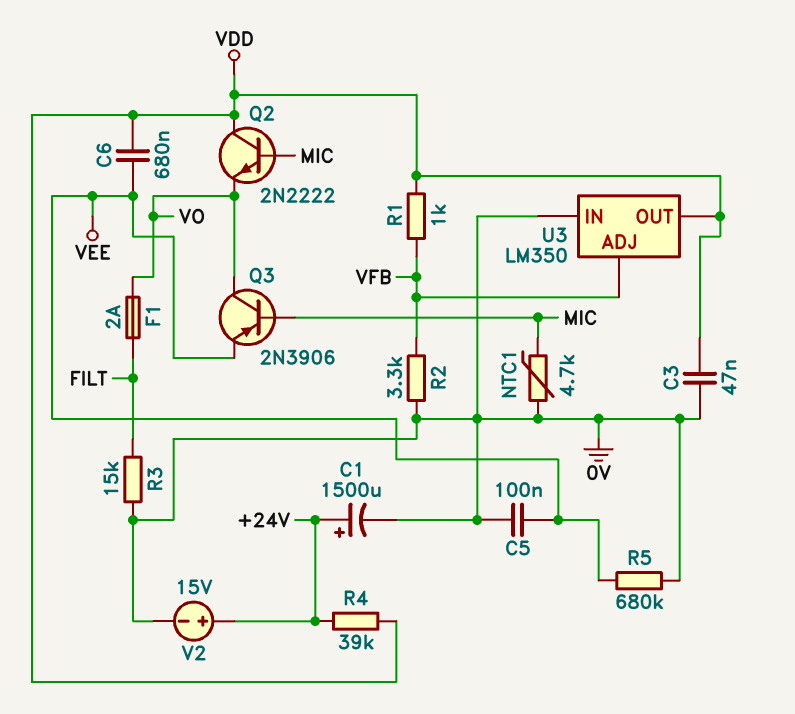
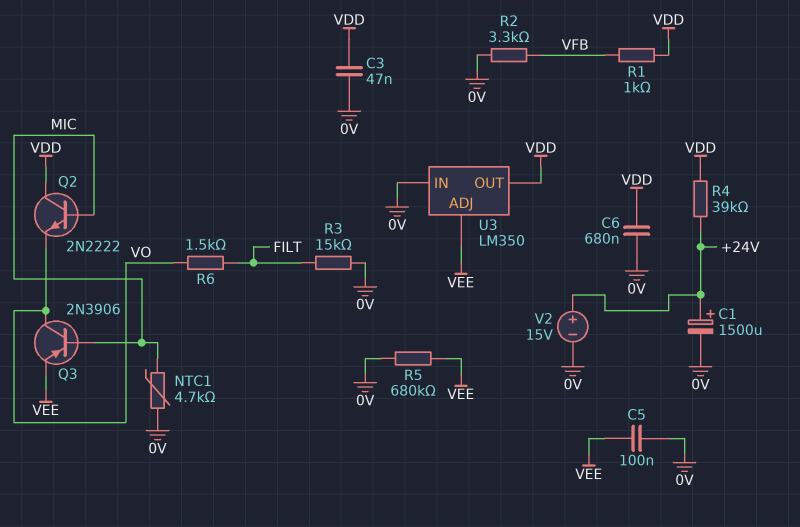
C6: 680nF (VDD, VEE) -> 680nF (0V, VDD)
F1: 2A (FILT, VO) -> none
R6: none -> 1.5k (FILT, VO)
U3 pin ADJ: VFB -> VEE

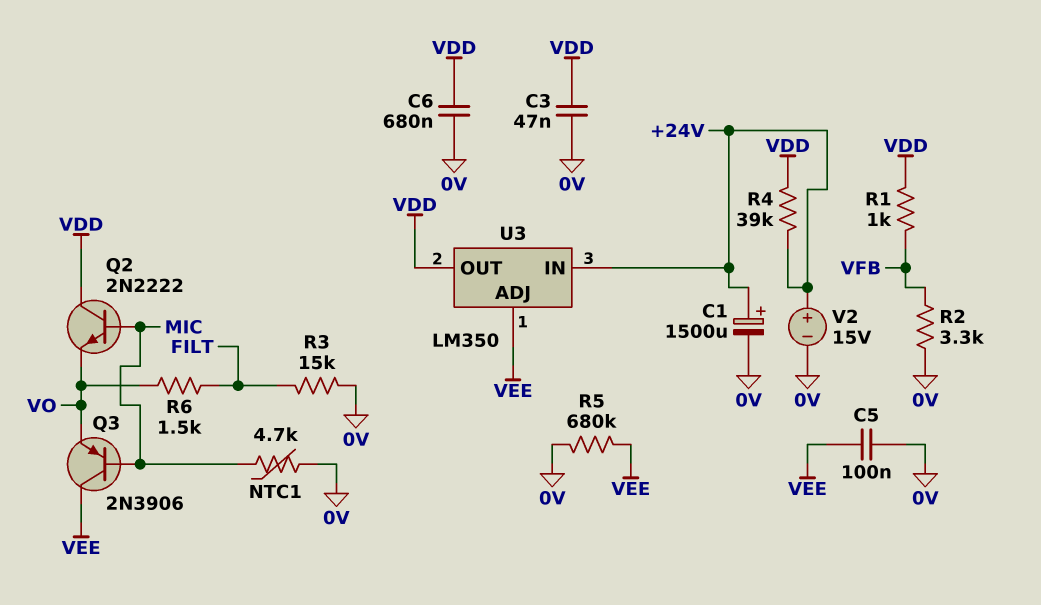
Q3: PNP 2N3906 (B MIC, C VO, E VEE) -> PNP 2N3906 (B MIC, C VEE, E VO)
U3 pin IN: 0V -> +24V

